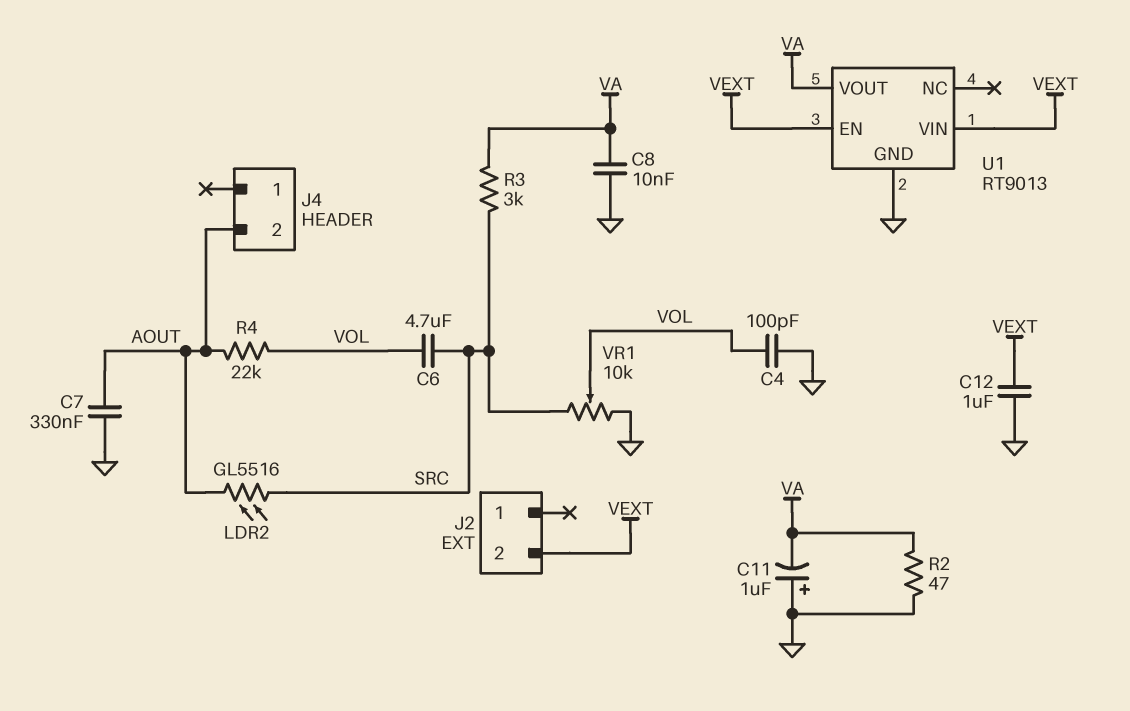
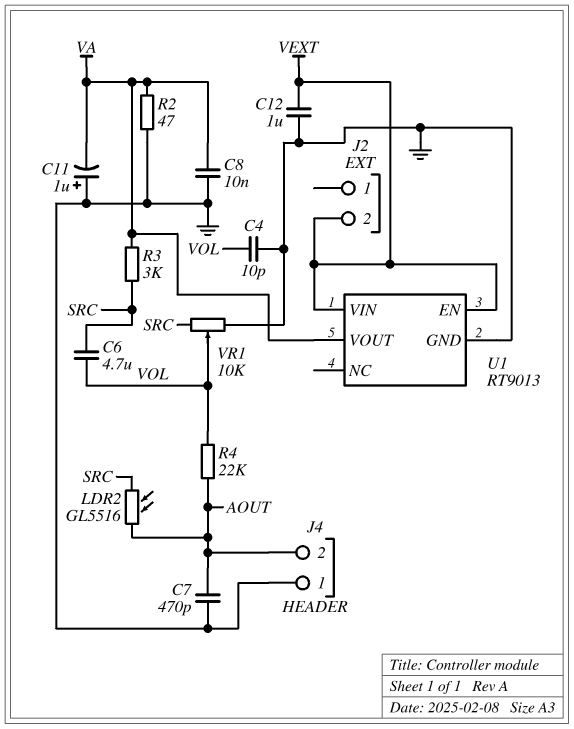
C4: 100pF (GND, VOL) -> 10pF (GND, VOL)
C7: 330nF (AOUT, GND) -> 470pF (AOUT, GND)
J4 pin 1: none -> GND

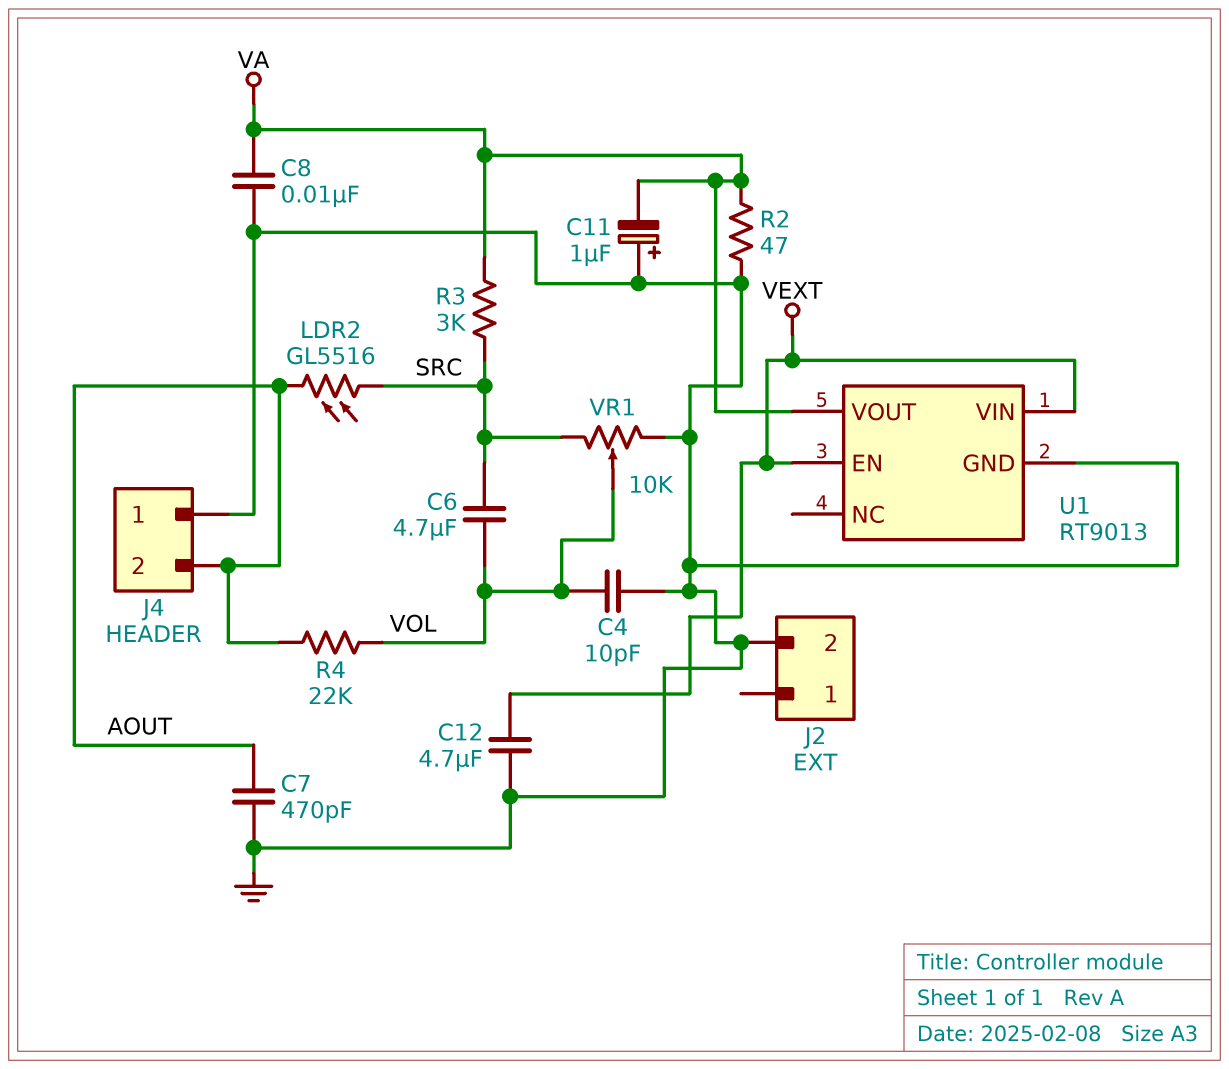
C12: 1uF (GND, VEXT) -> 4.7uF (GND, VEXT)
J2 pin 2: VEXT -> GND

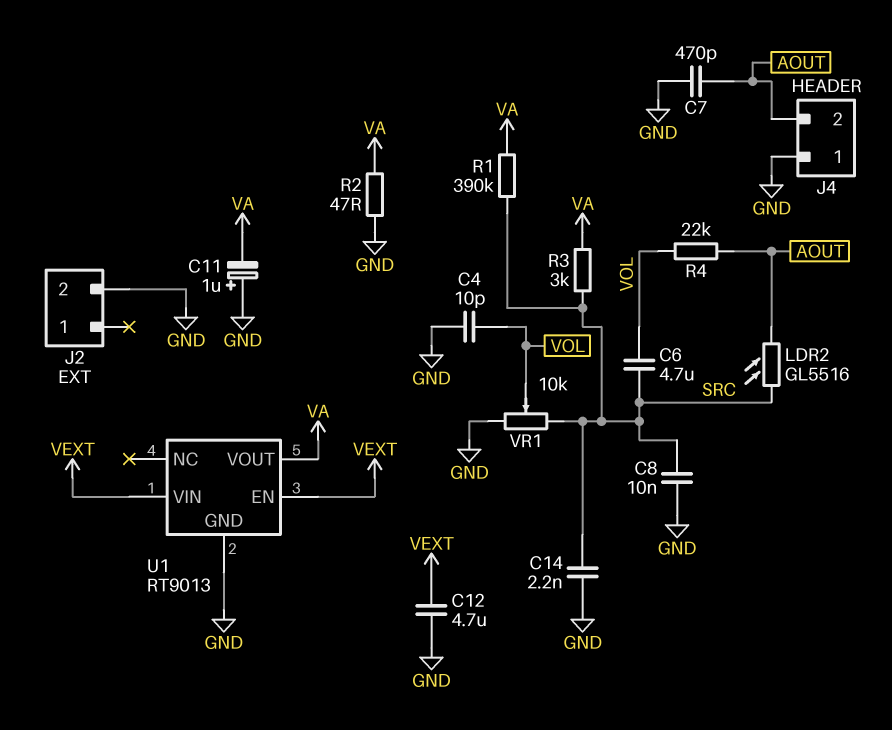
C8: 10nF (GND, VA) -> 10nF (GND, SRC)
C14: none -> 2.2nF (GND, SRC)
R1: none -> 390k (SRC, VA)

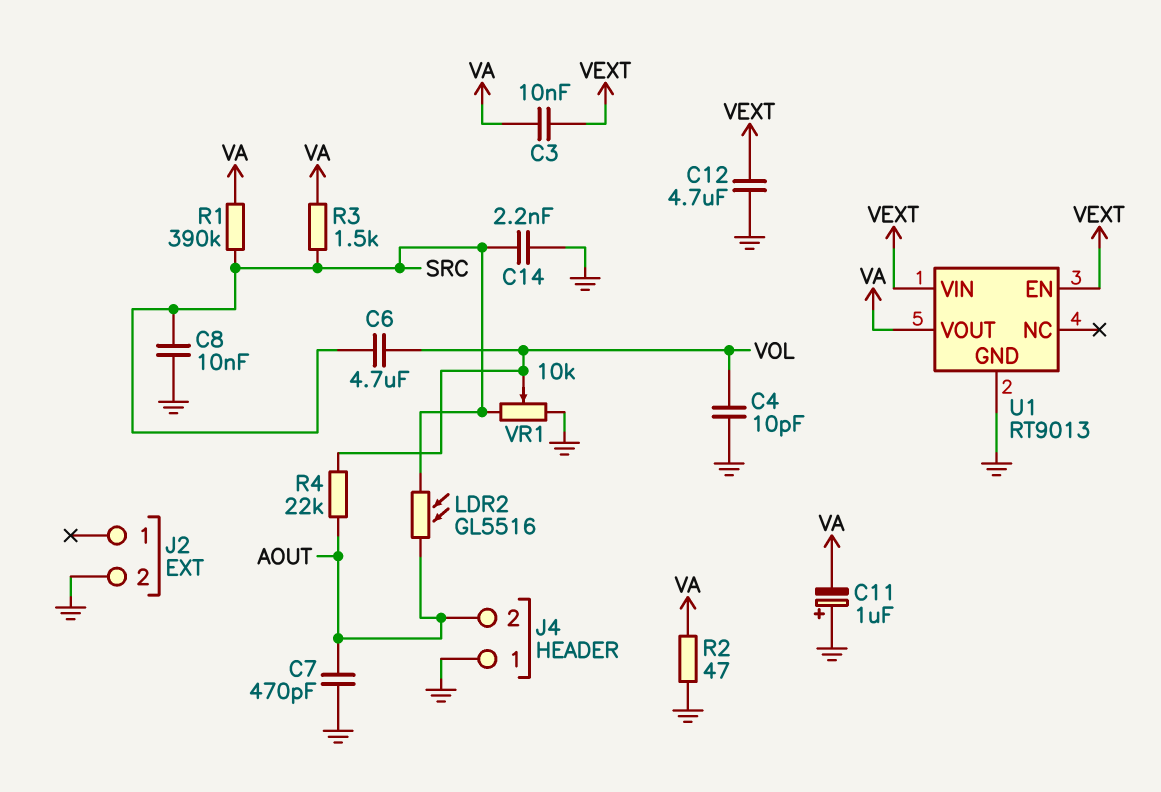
C3: none -> 10nF (VA, VEXT)
R3: 3k (SRC, VA) -> 1.5k (SRC, VA)

